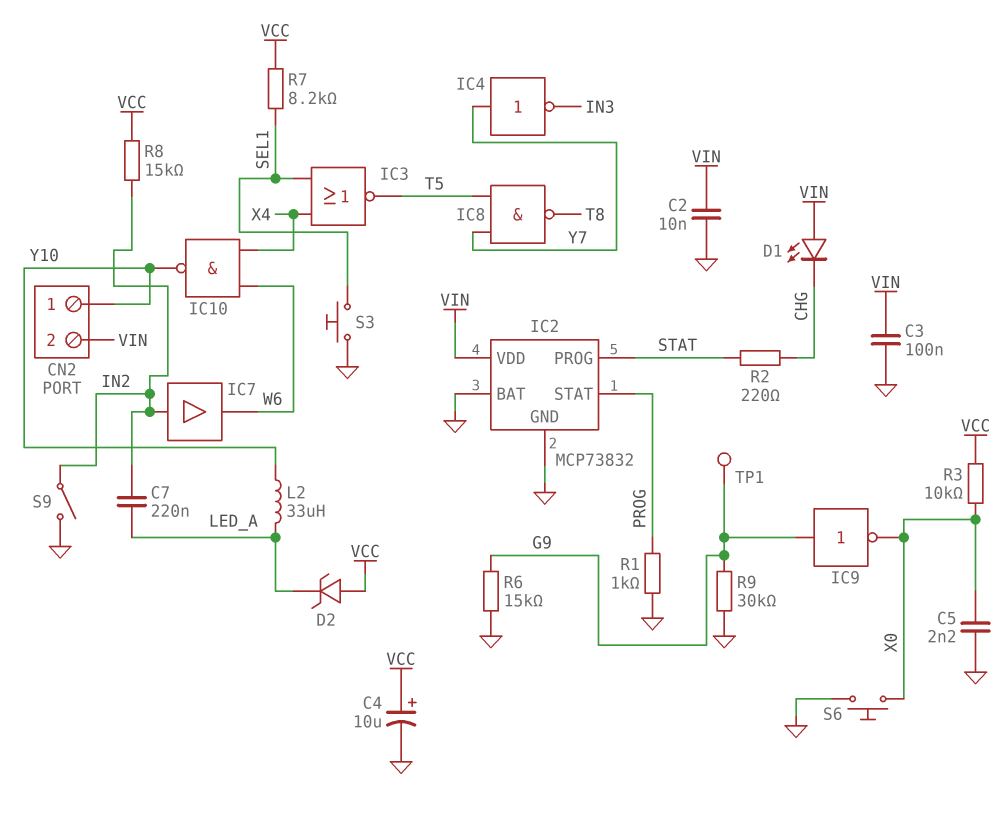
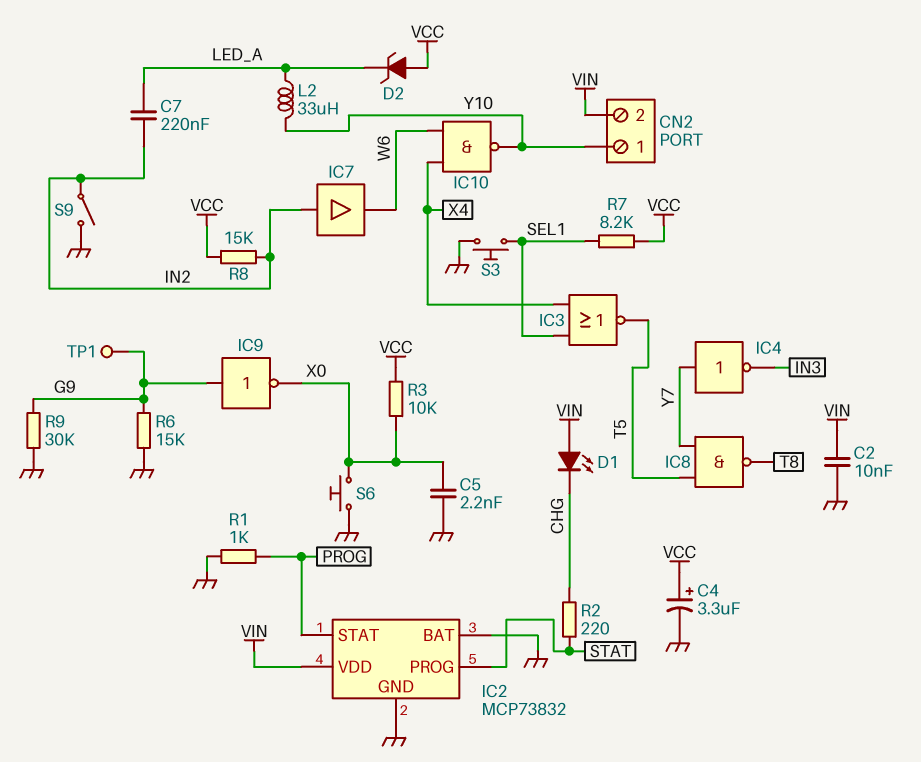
C3: 100nF (GND, VIN) -> none
C4: 10uF (plus VCC, minus GND) -> 3.3uF (plus VCC, minus GND)

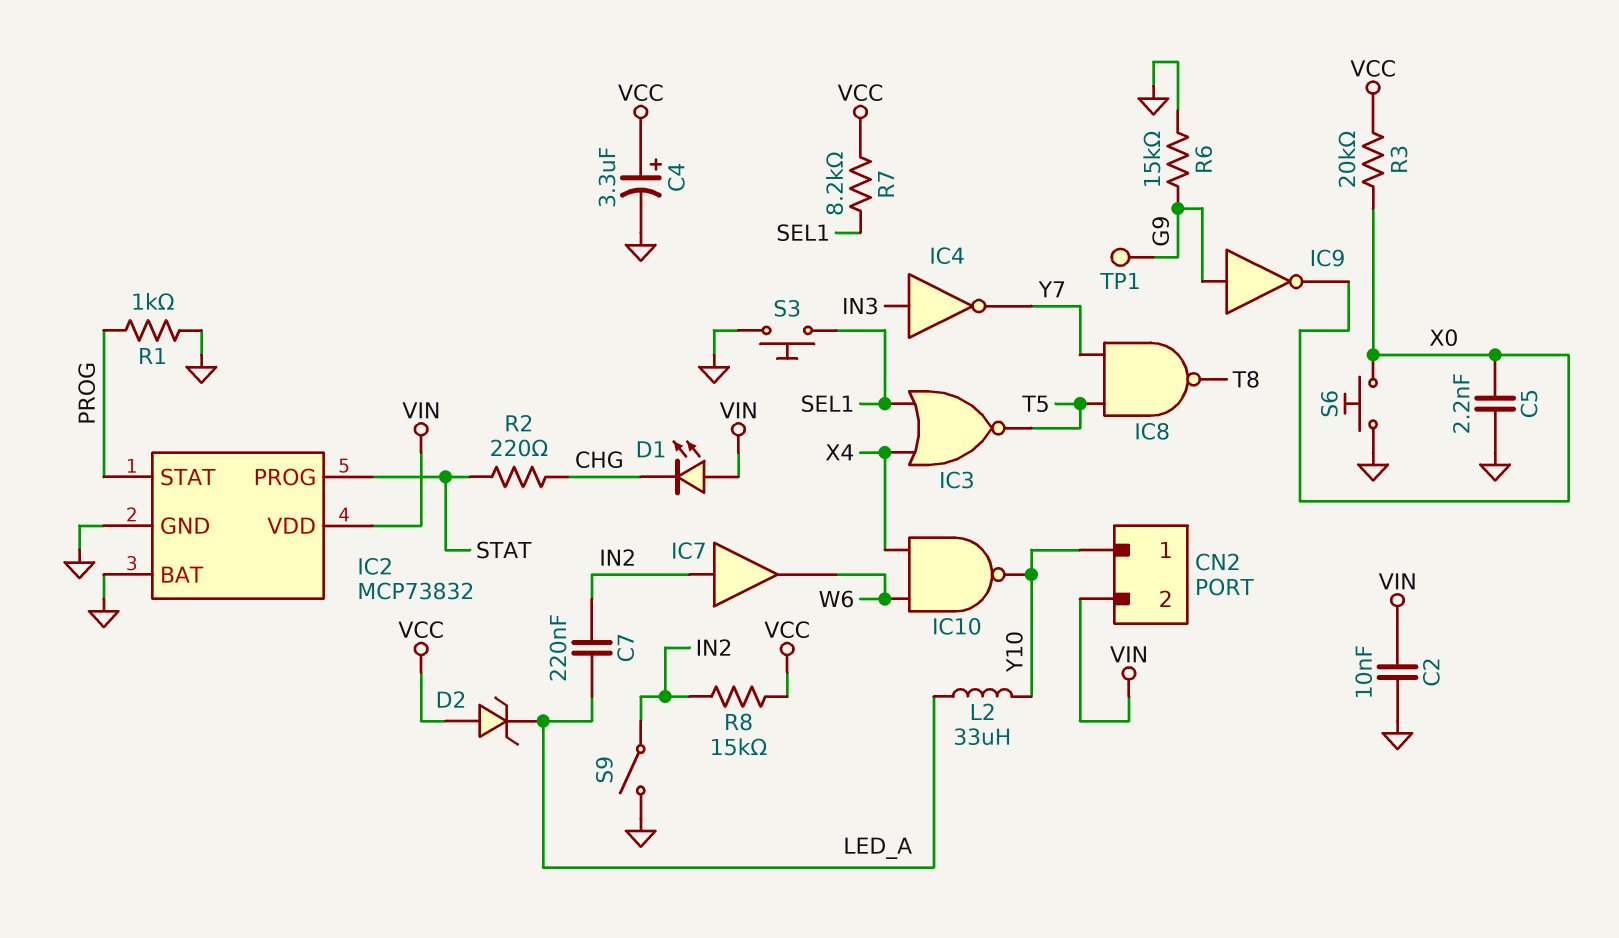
IC4: NOT (in Y7, out IN3) -> NOT (in IN3, out Y7)
R3: 10k (VCC, X0) -> 20k (VCC, X0)
R9: 30k (G9, GND) -> none

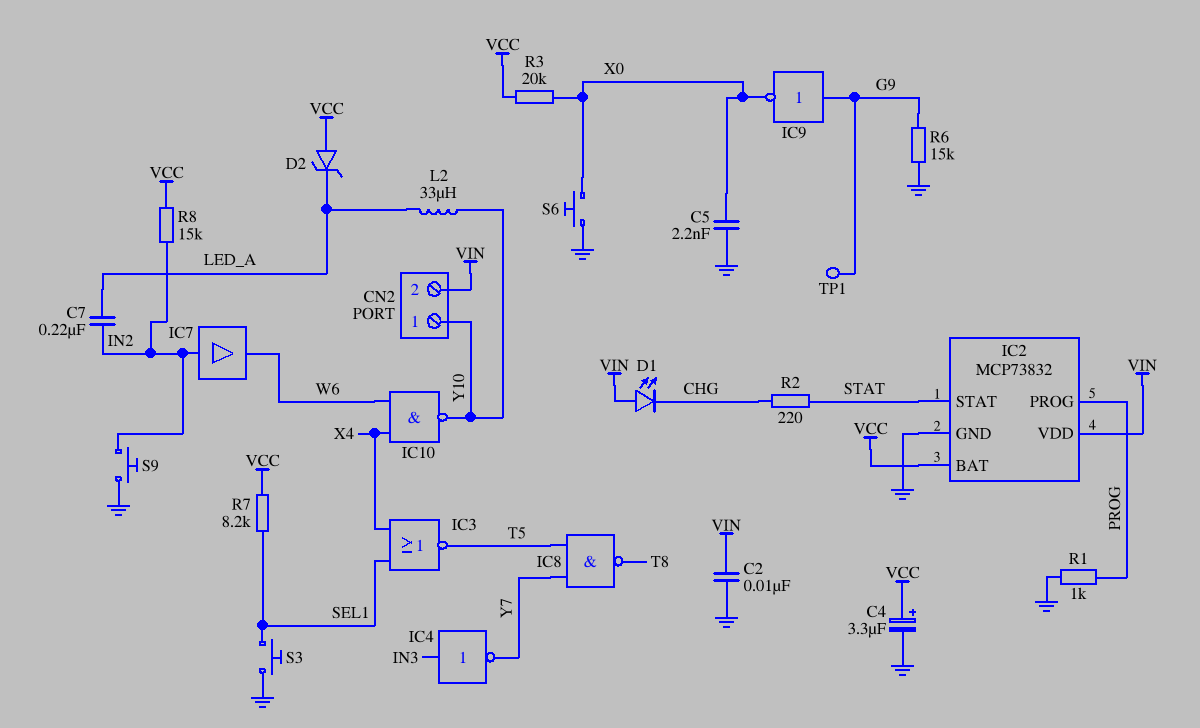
IC2 pin BAT: GND -> VCC
IC2 pin PROG: STAT -> PROG
IC2 pin STAT: PROG -> STAT
S9: switch (GND, IN2) -> button (GND, IN2)

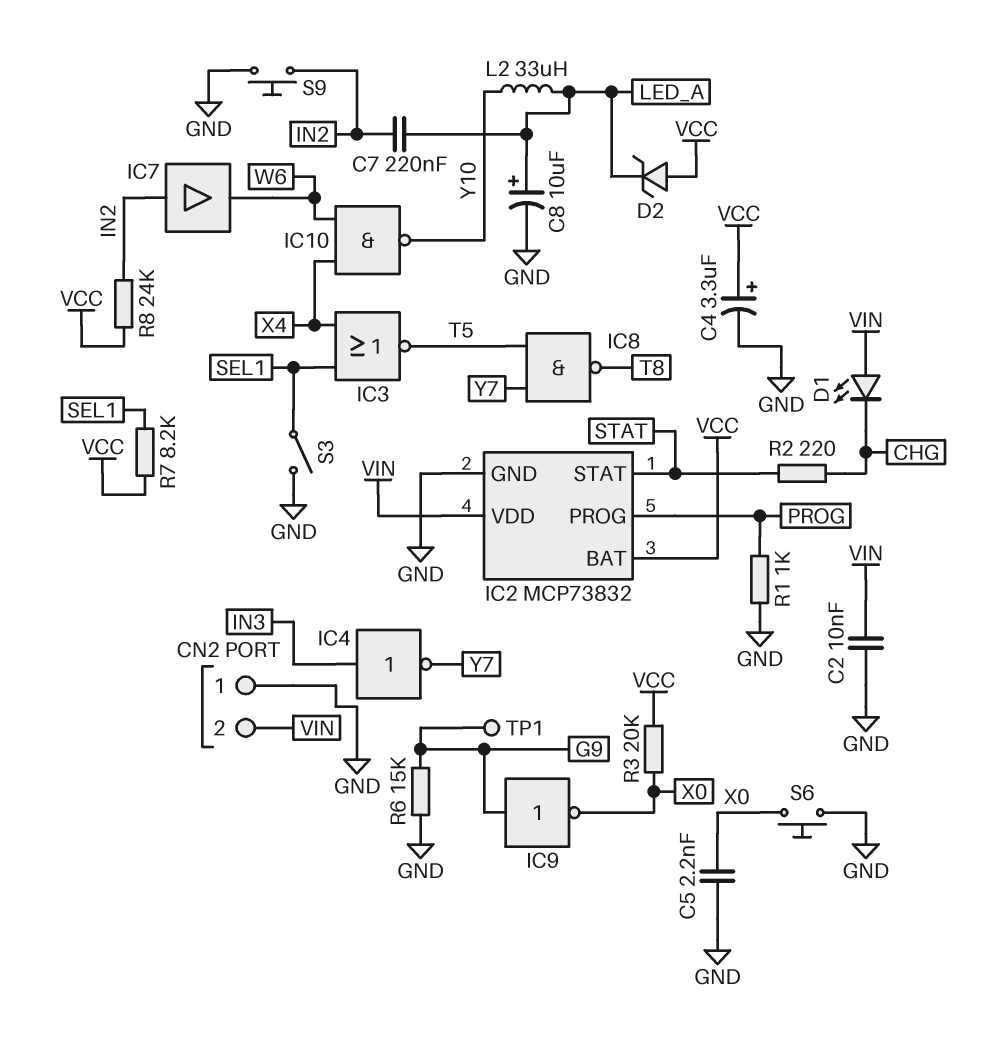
C8: none -> 10uF (plus LED_A, minus GND)
CN2 pin 1: Y10 -> GND
R8: 15k (IN2, VCC) -> 24k (IN2, VCC)
S3: button (GND, SEL1) -> switch (GND, SEL1)

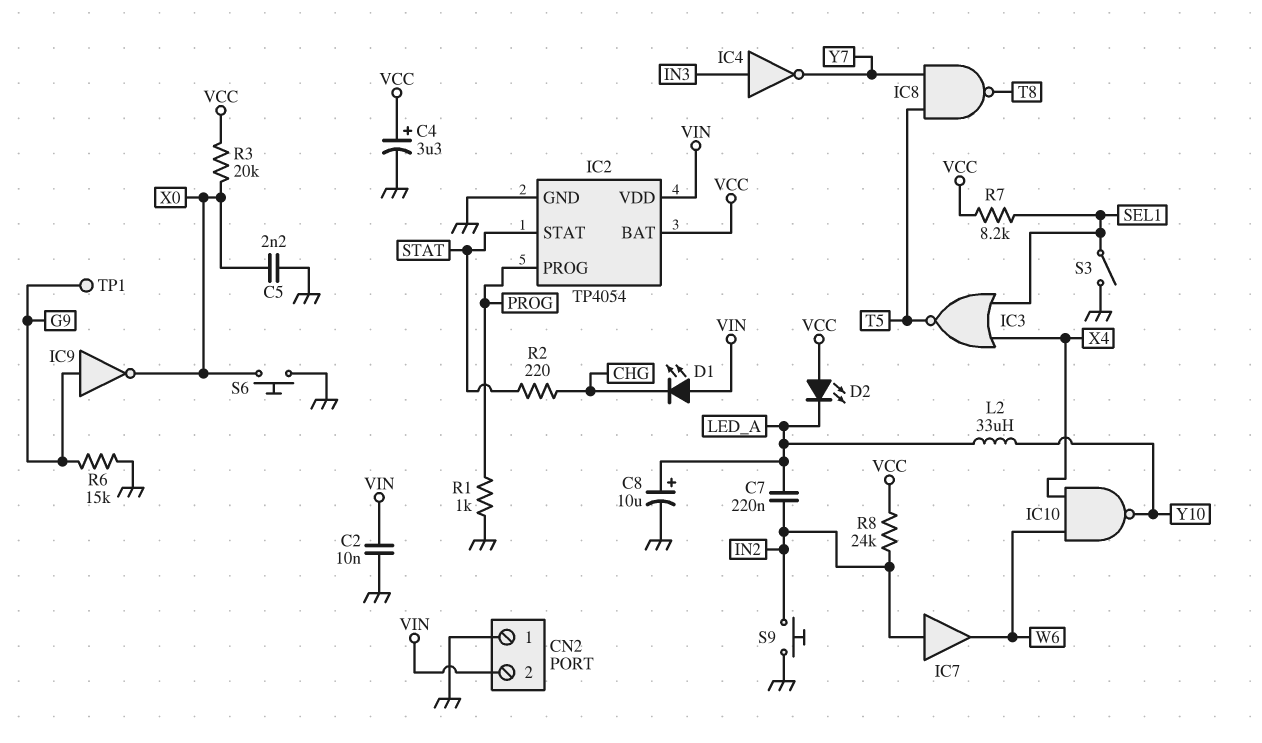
D2: zener (A VCC, K LED_A) -> LED (A VCC, K LED_A)
IC2: MCP73832 -> TP4054

